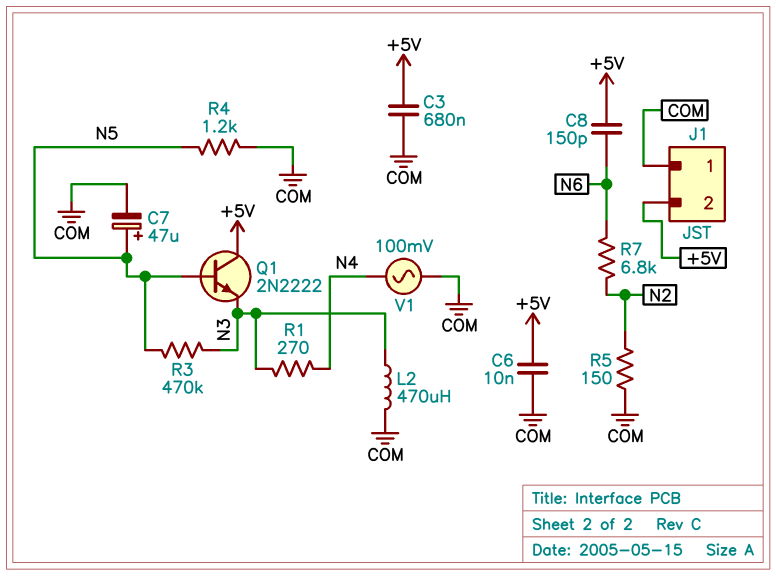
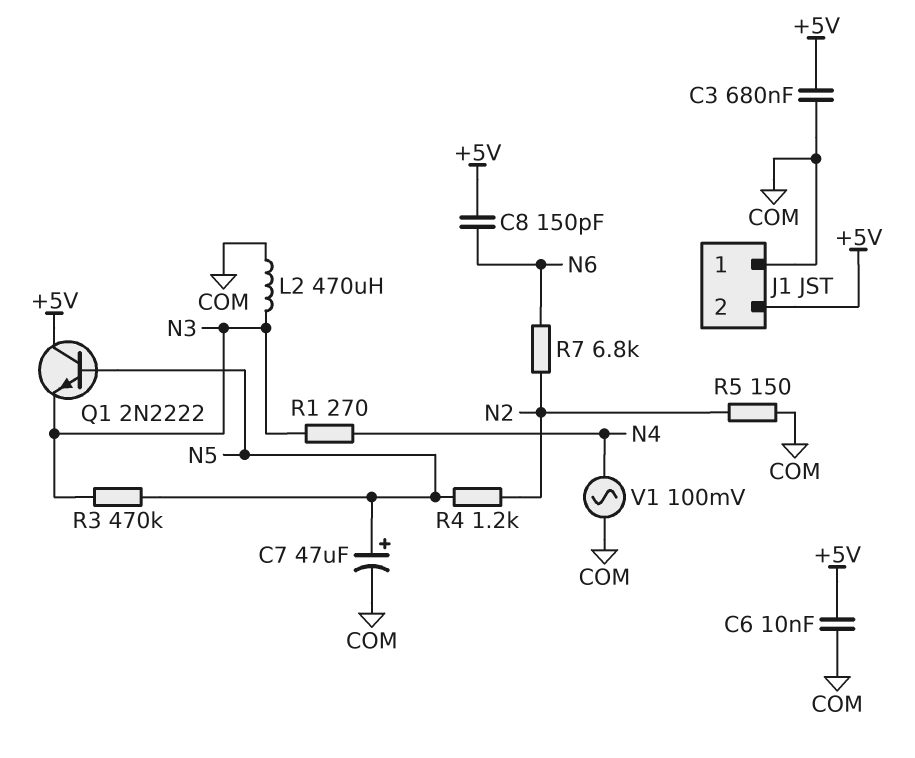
R4: 1.2k (COM, N5) -> 1.2k (N2, N5)

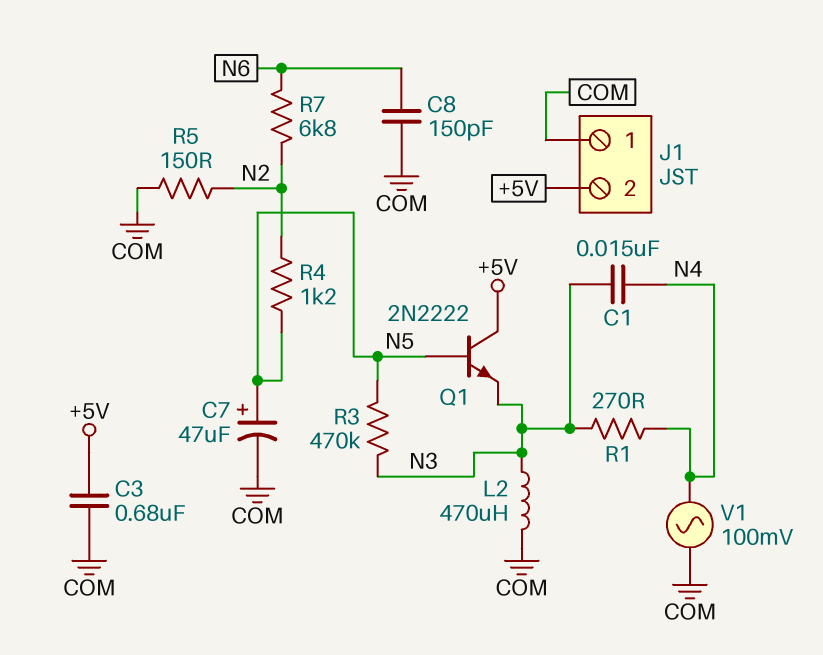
C1: none -> 15nF (N3, N4)
C6: 10nF (+5V, COM) -> none
C8: 150pF (+5V, N6) -> 150pF (COM, N6)

